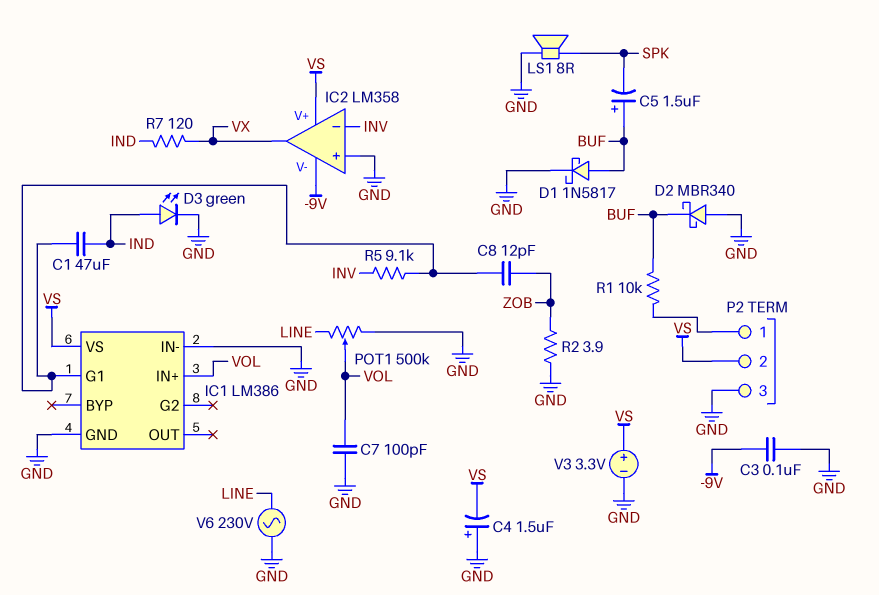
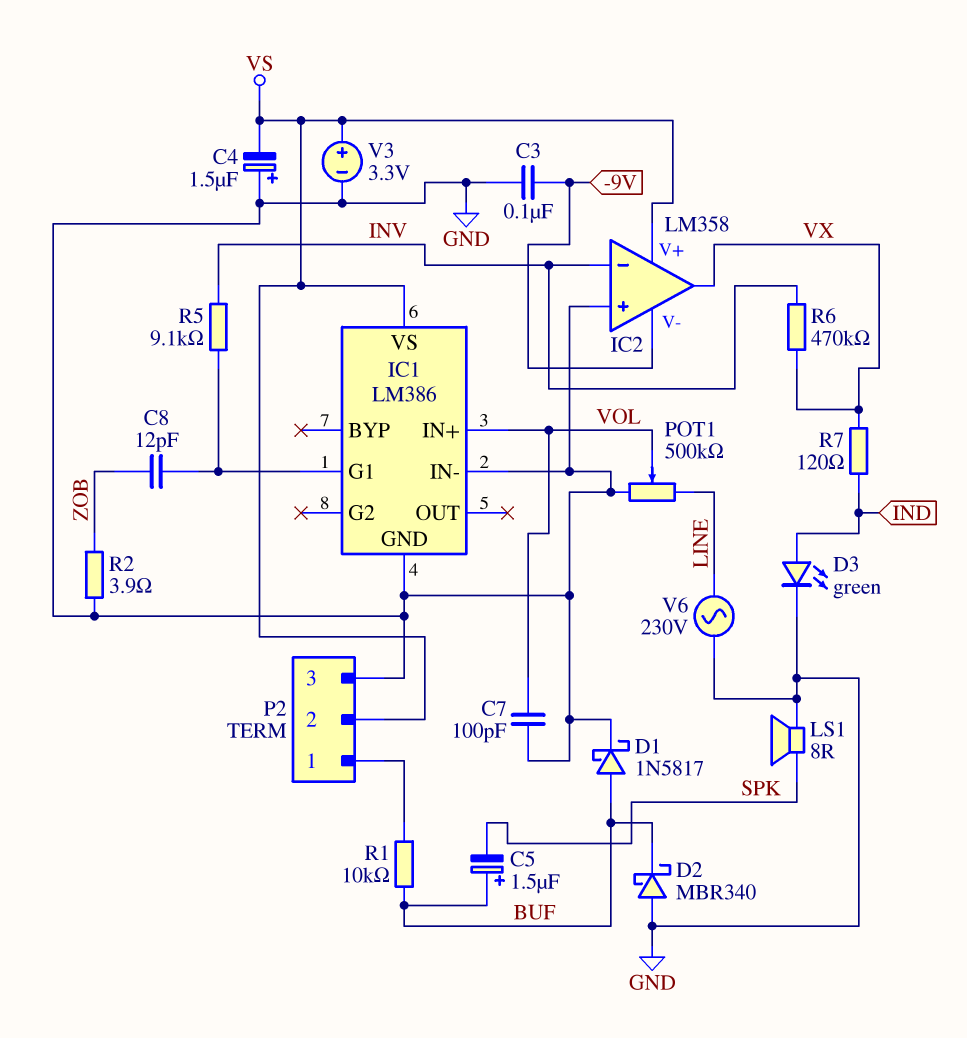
C1: 47uF (IC1/G1, IND) -> none
R6: none -> 470k (INV, VX)

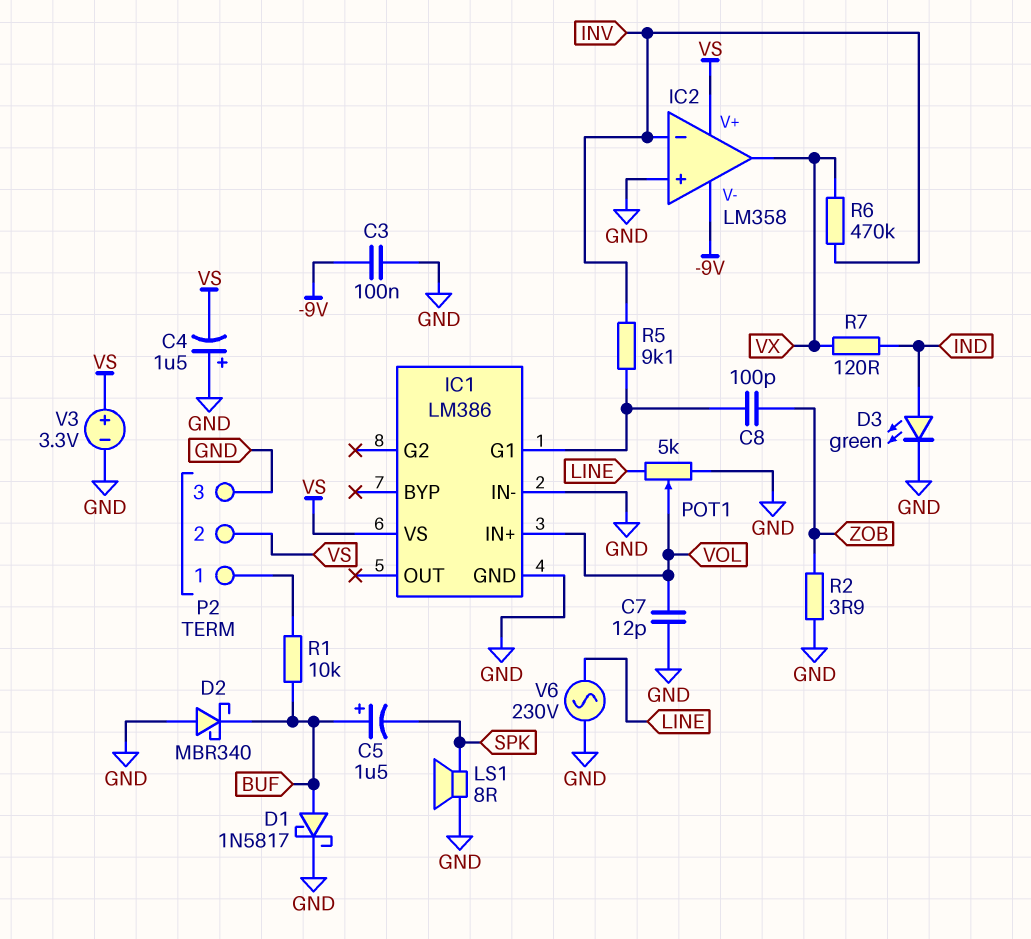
C7: 100pF (GND, VOL) -> 12pF (GND, VOL)
C8: 12pF (IC1/G1, ZOB) -> 100pF (IC1/G1, ZOB)
POT1: 500k (GND, LINE, wiper VOL) -> 5k (GND, LINE, wiper VOL)

